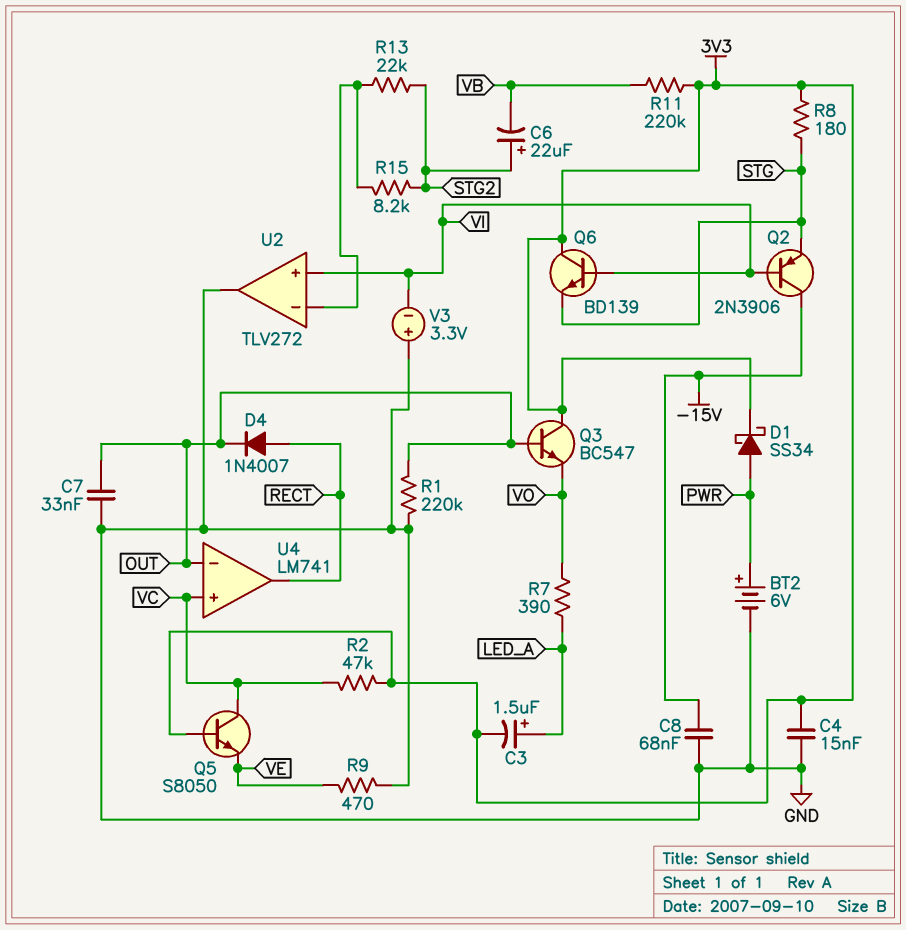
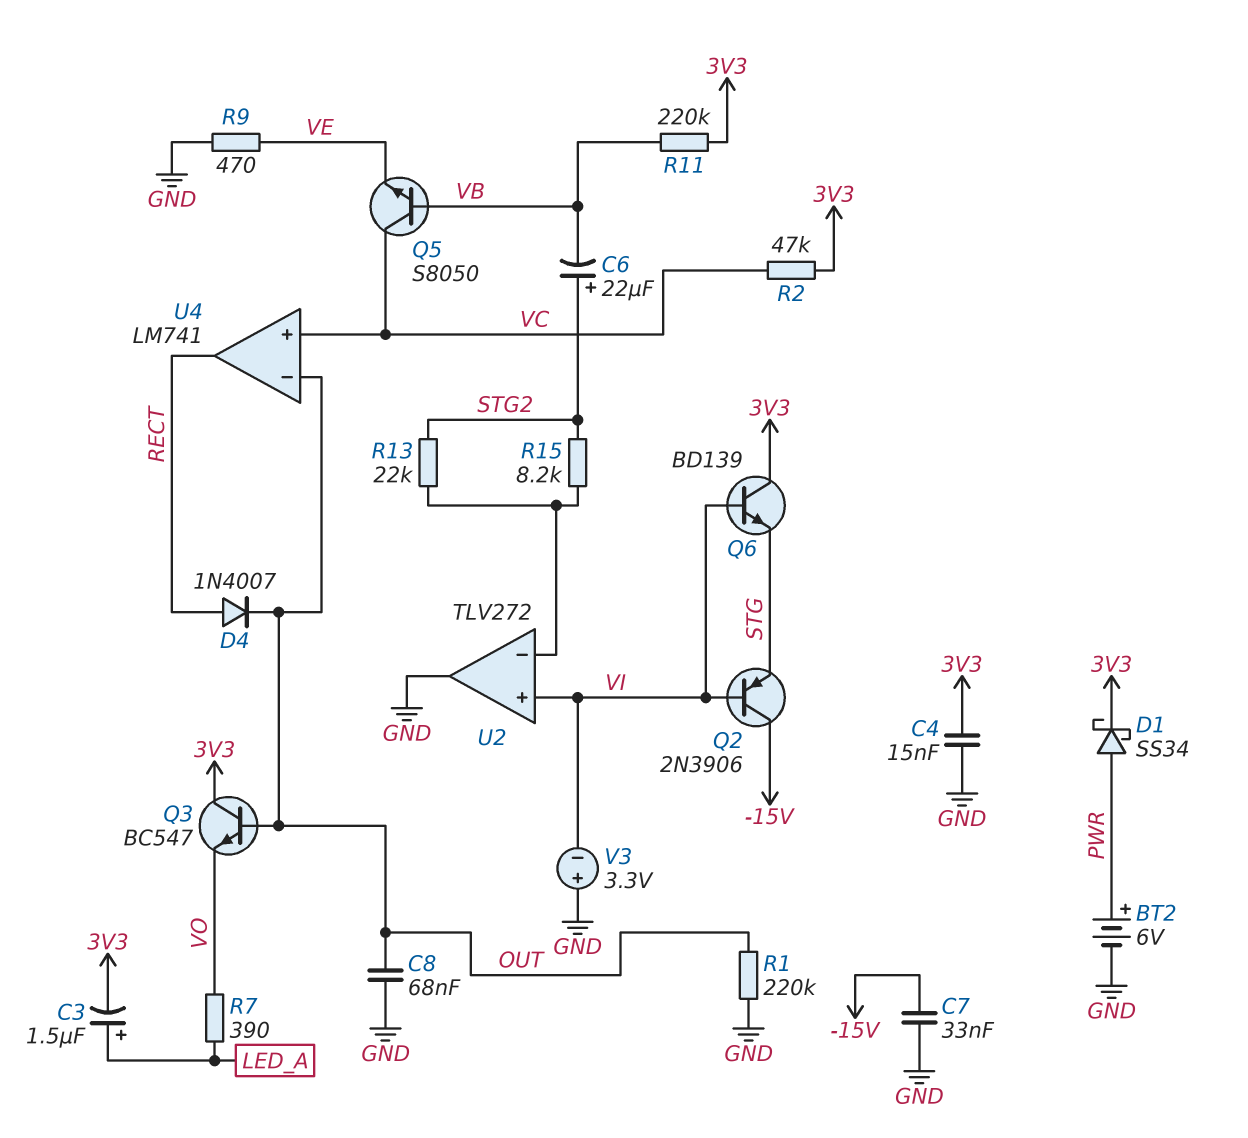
C7: 33nF (GND, OUT) -> 33nF (-15V, GND)
C8: 68nF (-15V, GND) -> 68nF (GND, OUT)
Q5: NPN S8050 (B 3V3, C VC, E VE) -> NPN S8050 (B VB, C VC, E VE)
R8: 180 (3V3, STG) -> none

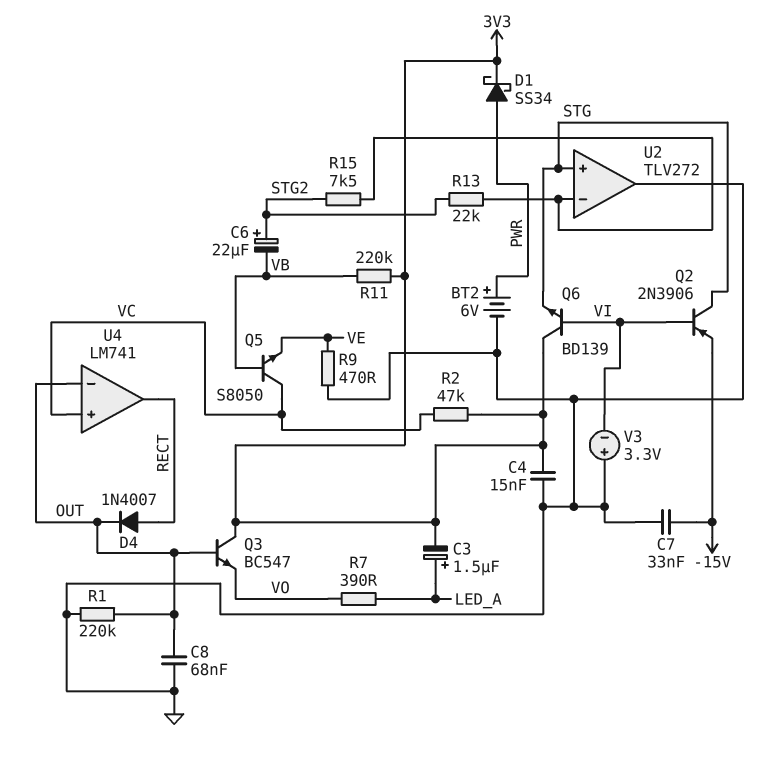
Q2: PNP 2N3906 (B VI, C -15V, E STG) -> PNP 2N3906 (B VI, C STG, E -15V)
R15: 8.2k (STG2, U2/in-) -> 7.5k (STG2, U2/in-)
U2 pin in+: VI -> STG

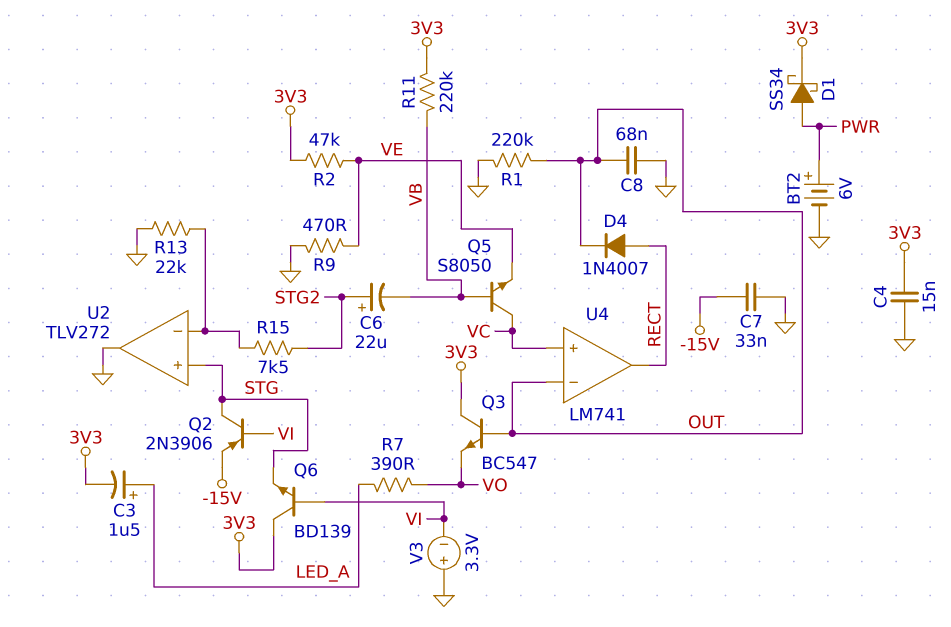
R2: 47k (3V3, VC) -> 47k (3V3, VE)
R13: 22k (STG2, U2/in-) -> 22k (GND, U2/in-)

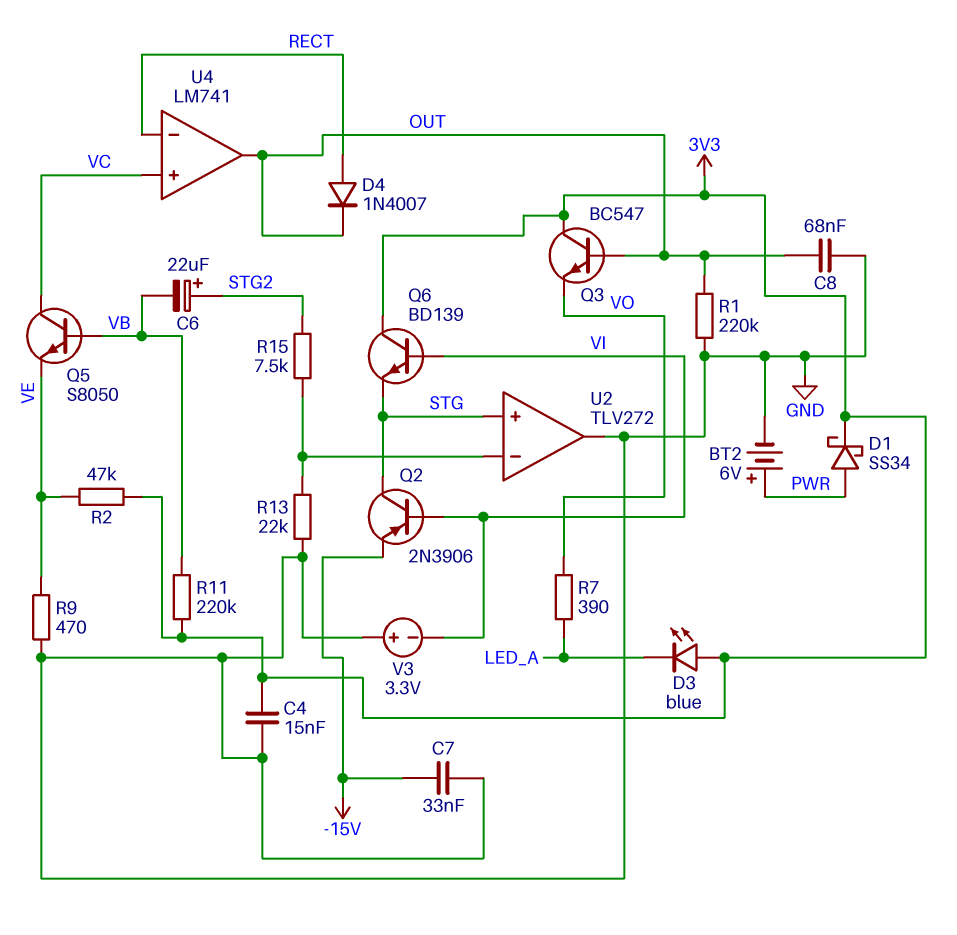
C3: 1.5uF (plus LED_A, minus 3V3) -> none
D3: none -> LED blue (A 3V3, K LED_A)
U4 pin in-: OUT -> RECT
U4 pin out: RECT -> OUT

